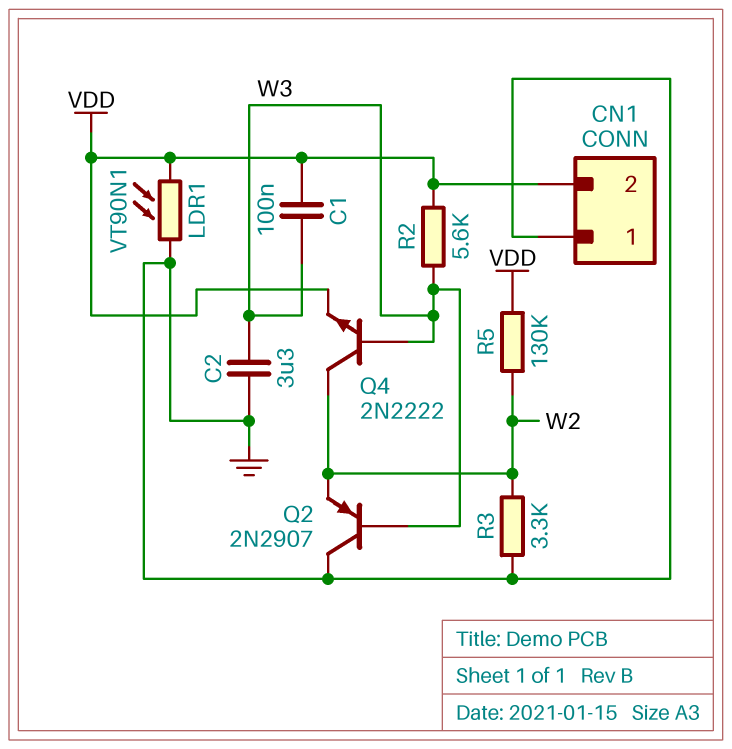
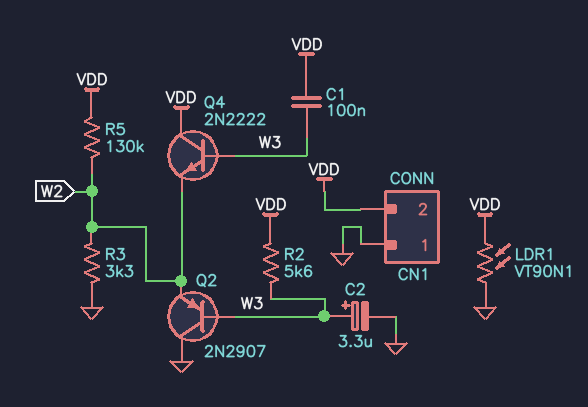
C2: 3.3uF (GND, W3) -> 3.3uF (plus W3, minus GND)
Q4: NPN 2N2222 (B W3, C W2, E VDD) -> NPN 2N2222 (B W3, C VDD, E W2)

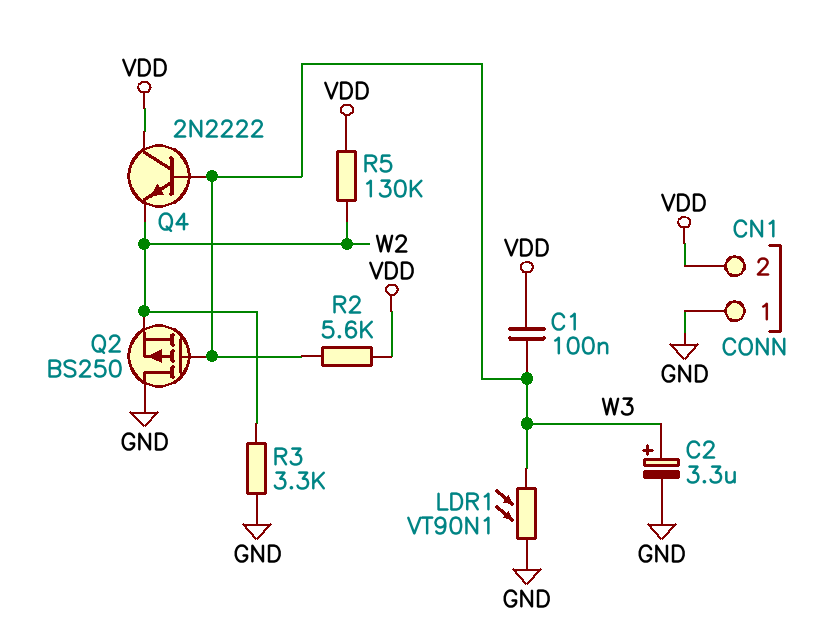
LDR1: VT90N1 (GND, VDD) -> VT90N1 (GND, W3)
Q2: PNP 2N2907 (B W3, C GND, E W2) -> PMOS BS250 (G W3, D GND, S W2)

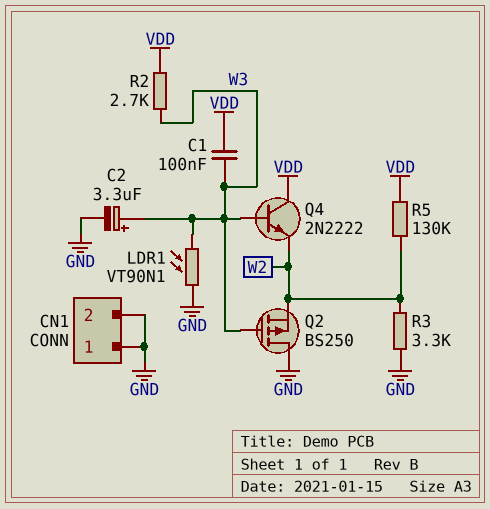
CN1 pin 2: VDD -> GND
R2: 5.6k (VDD, W3) -> 2.7k (VDD, W3)

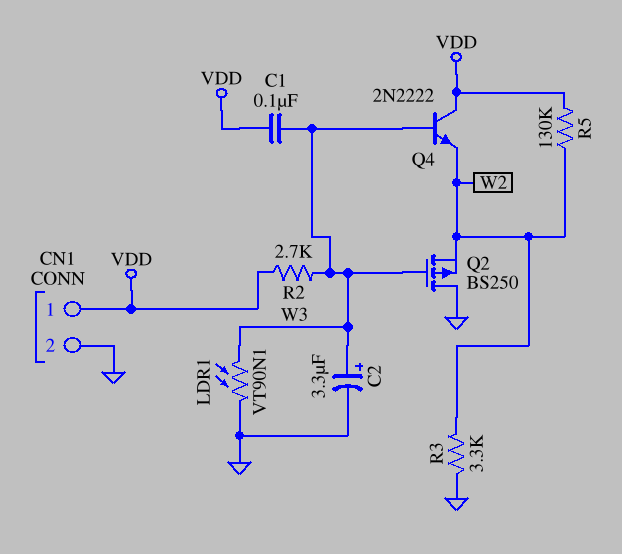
CN1 pin 1: GND -> VDD

